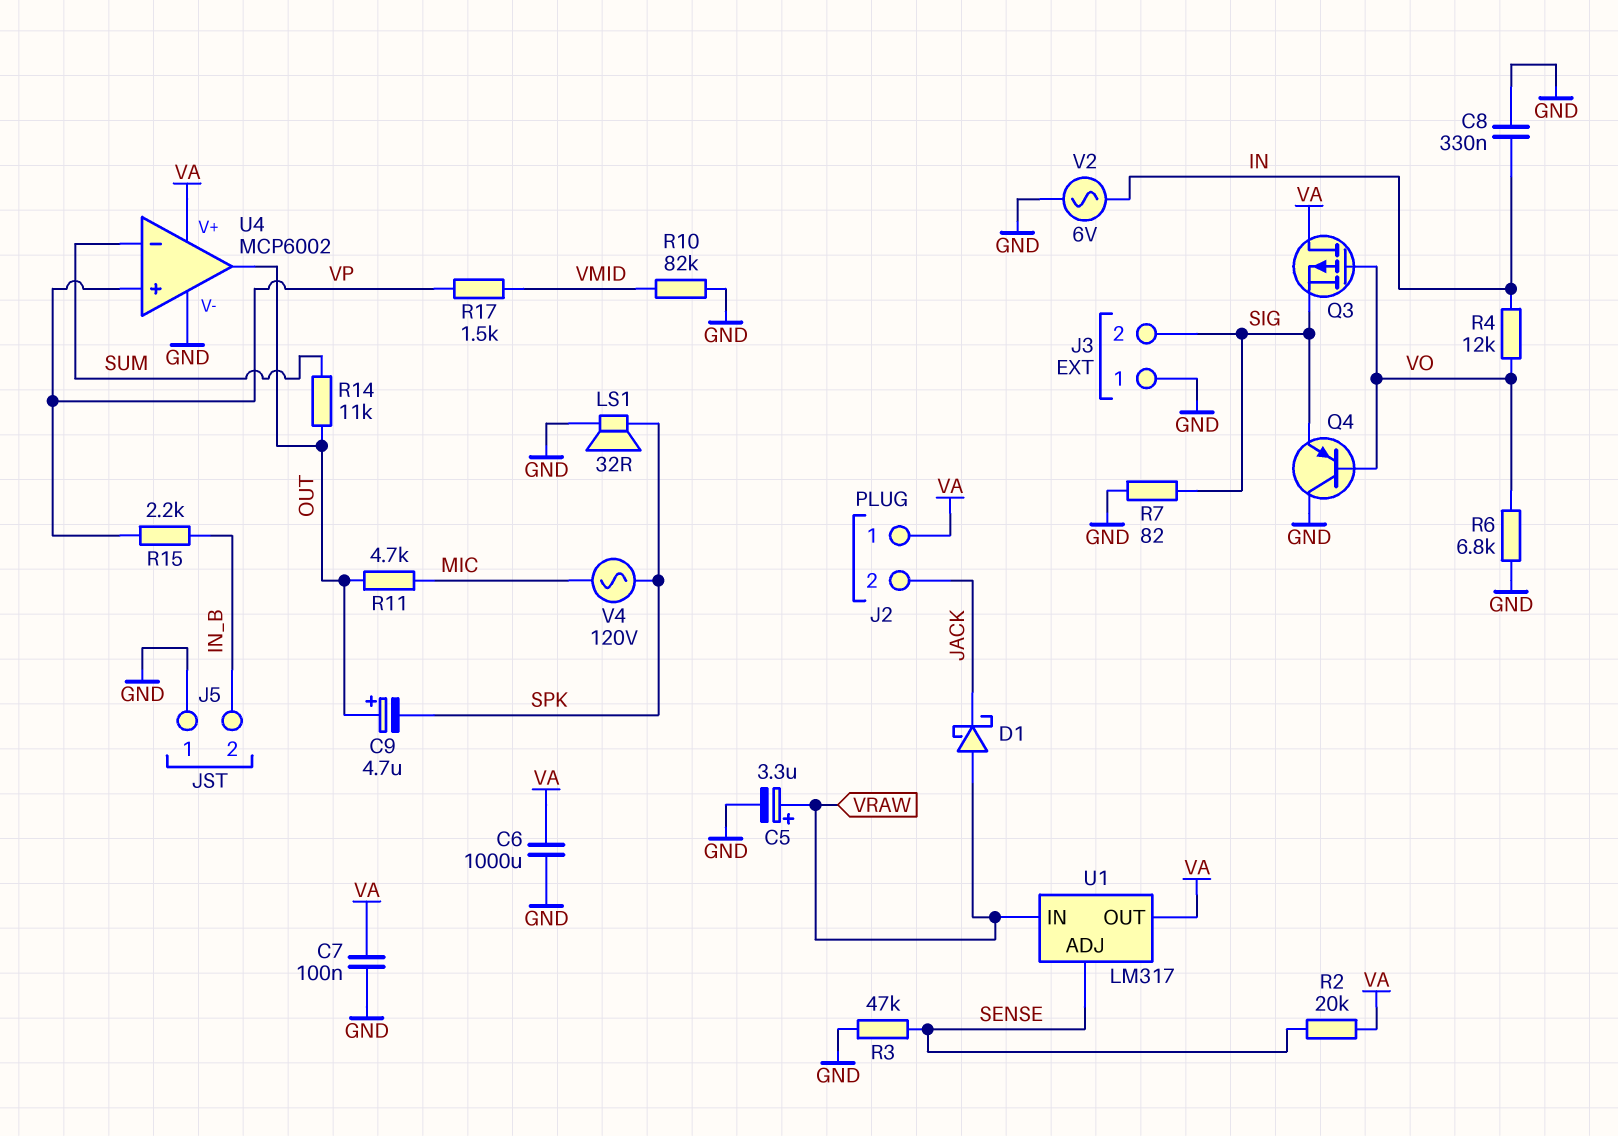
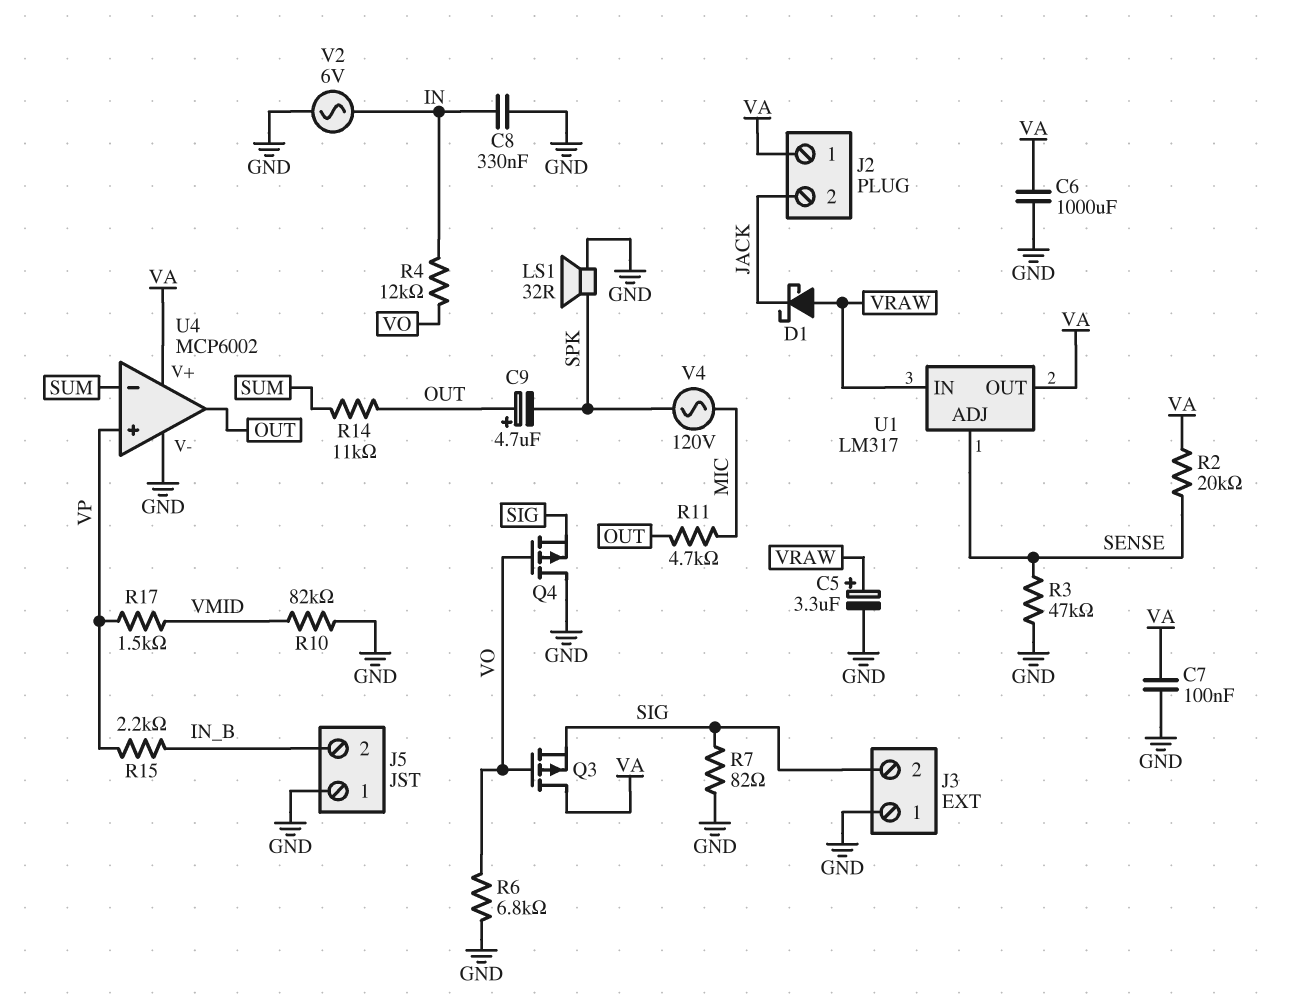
Q4: PNP (B VO, C GND, E SIG) -> PMOS (G VO, D GND, S SIG)

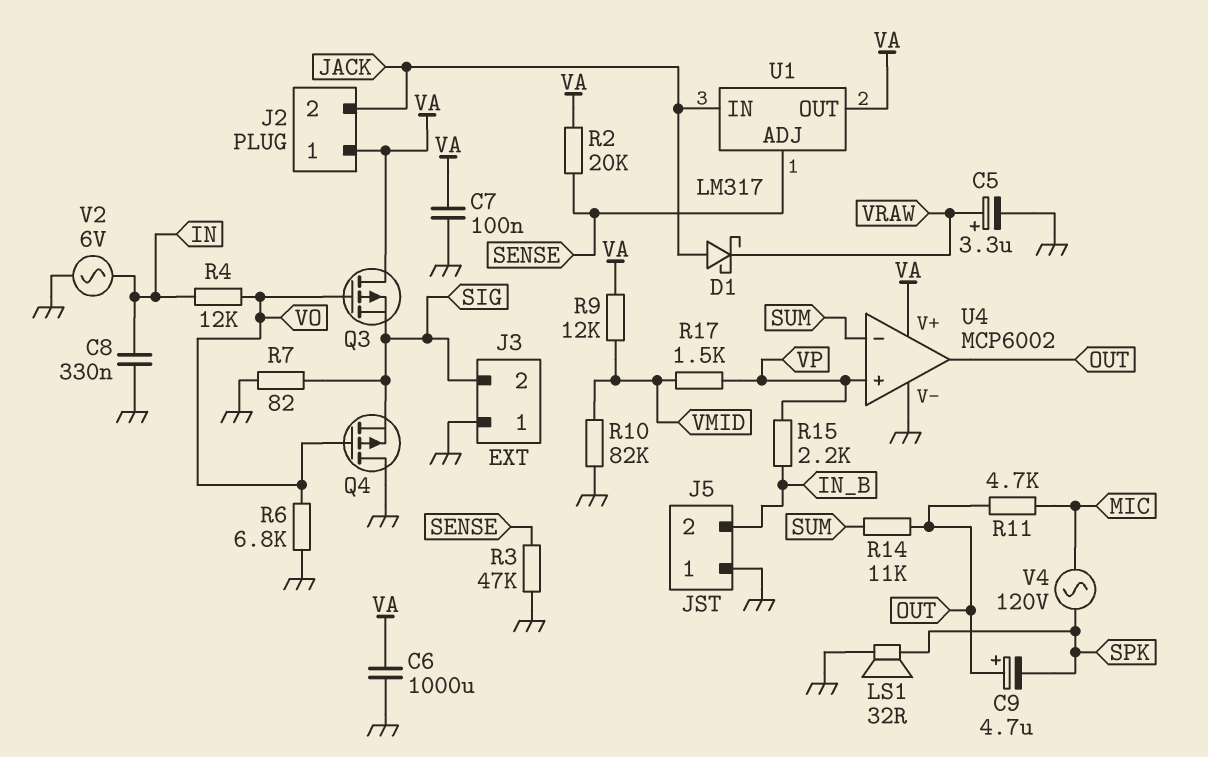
D1: schottky (A VRAW, K JACK) -> schottky (A JACK, K VRAW)
R9: none -> 12k (VA, VMID)
U1 pin IN: VRAW -> JACK

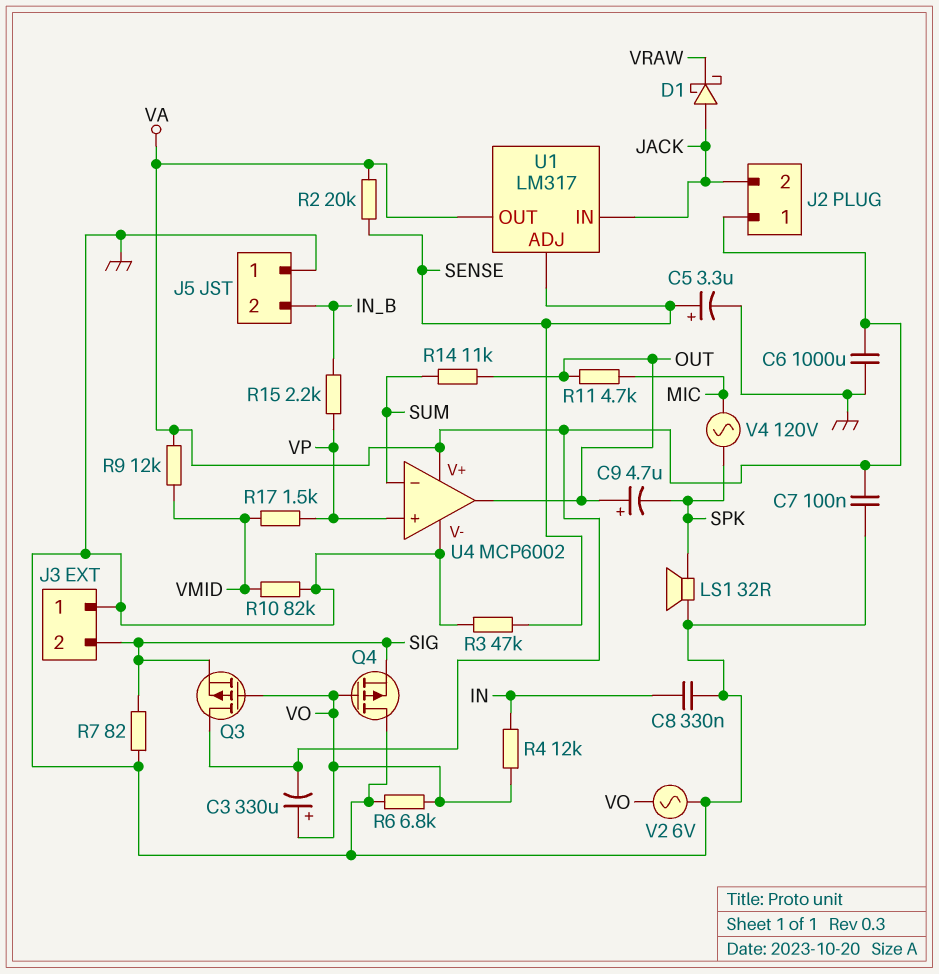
C3: none -> 330uF (plus VO, minus VA)
C5: 3.3uF (plus VRAW, minus GND) -> 3.3uF (plus SENSE, minus GND)
V2: AC 6V (GND, IN) -> AC 6V (GND, VO)

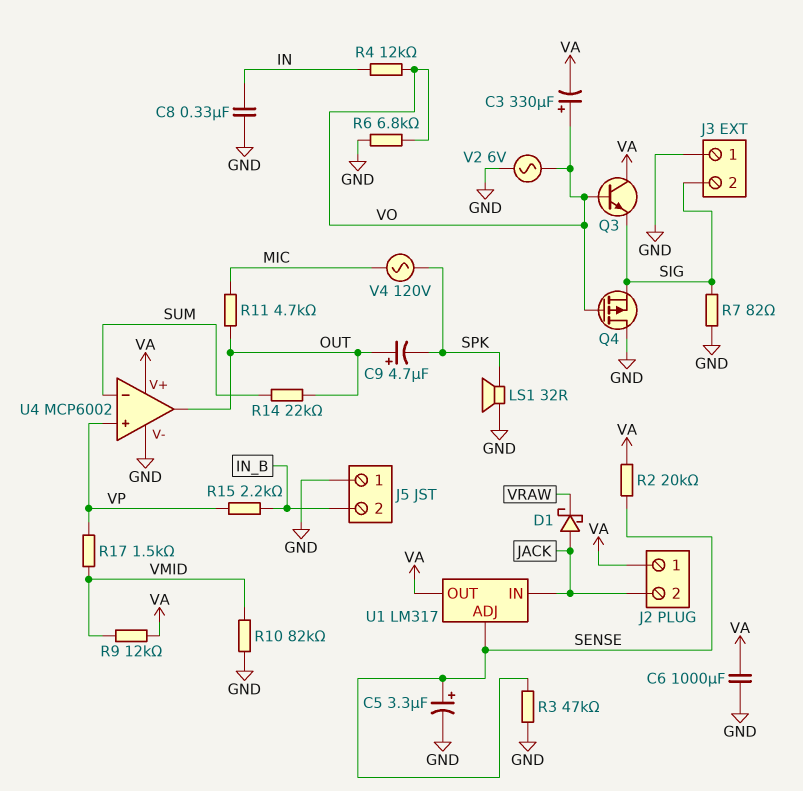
C7: 100nF (GND, VA) -> none
Q3: PMOS (G VO, D VA, S SIG) -> NPN (B VO, C VA, E SIG)
R14: 11k (OUT, SUM) -> 22k (OUT, SUM)

